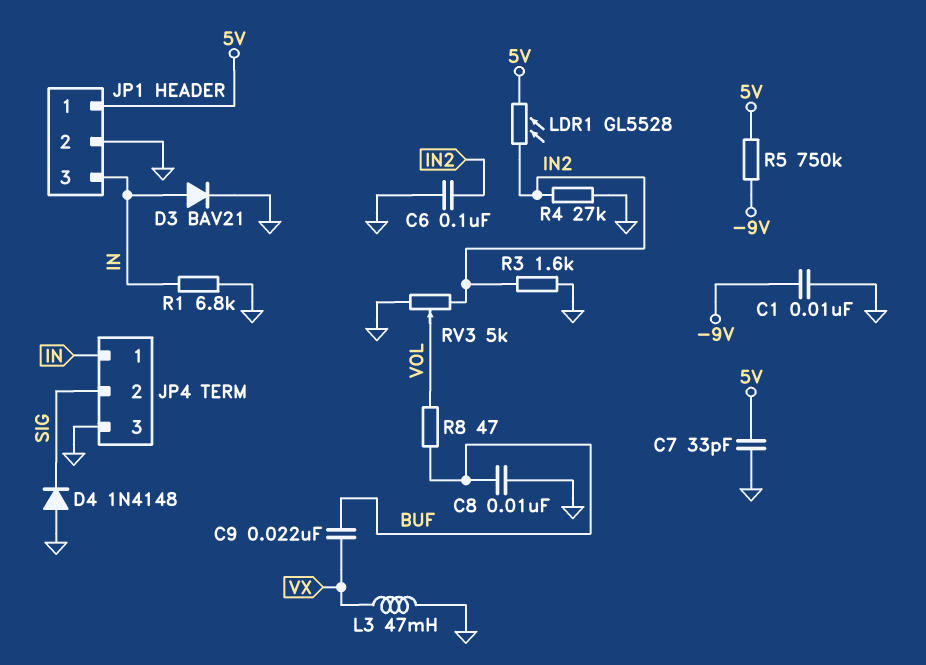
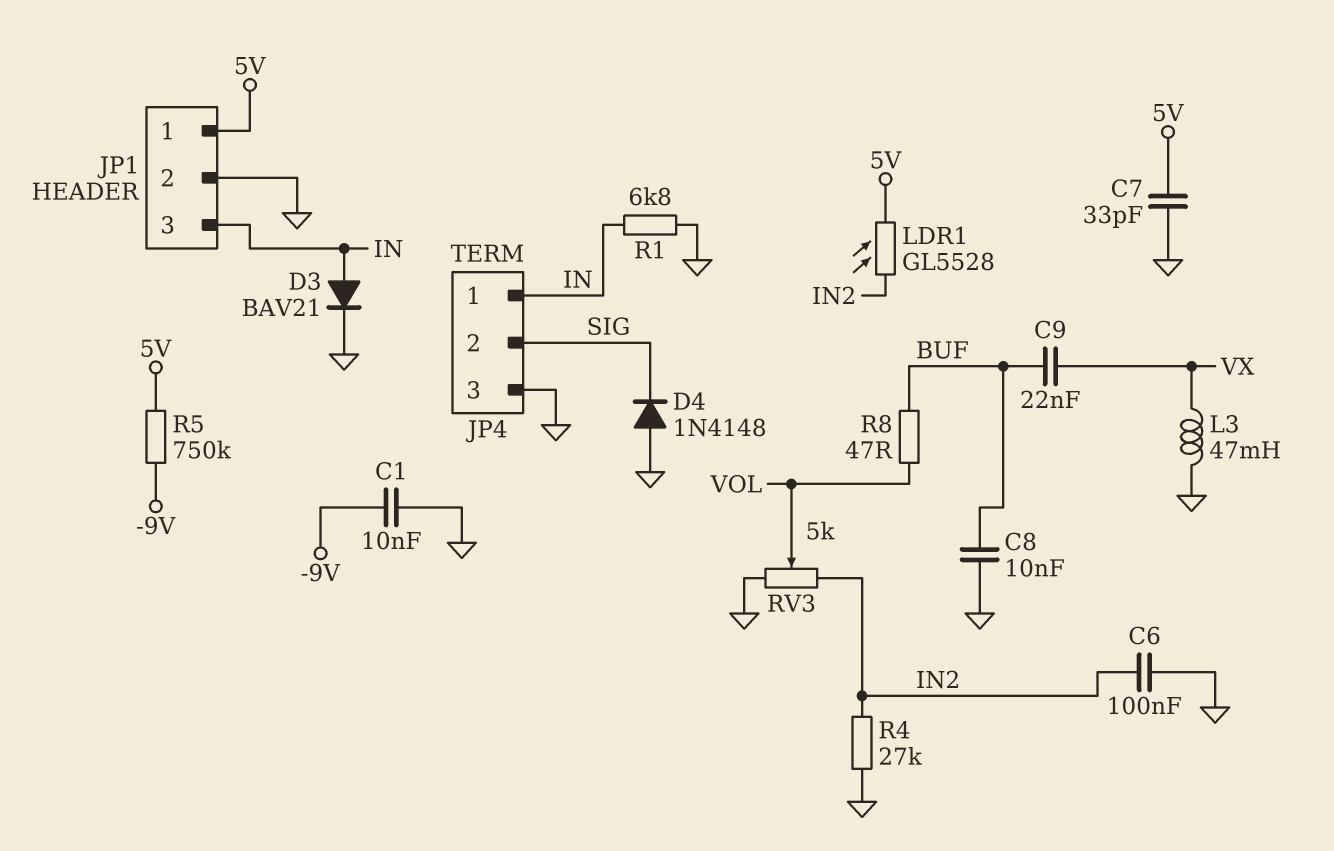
R3: 1.6k (GND, IN2) -> none

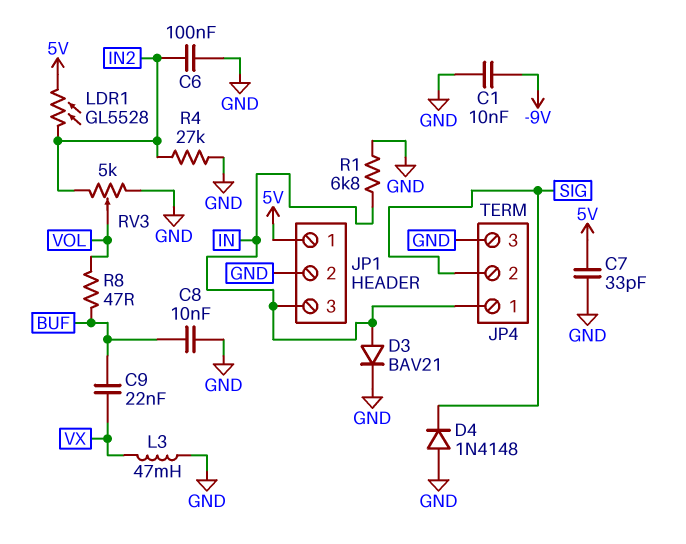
R5: 750k (-9V, 5V) -> none

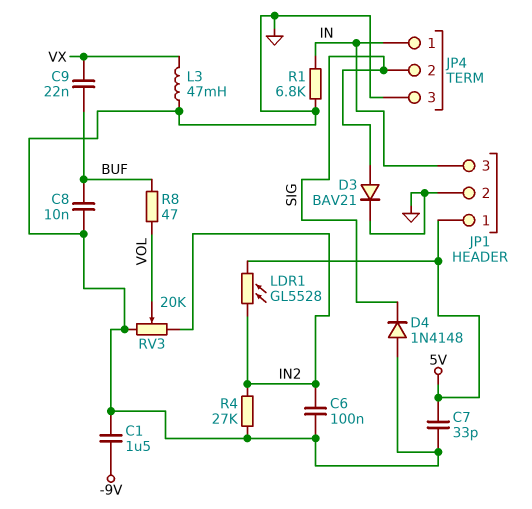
C1: 10nF (-9V, GND) -> 1.5uF (-9V, GND)
D3: diode BAV21 (A IN, K GND) -> diode BAV21 (A SIG, K GND)
RV3: 5k (GND, IN2, wiper VOL) -> 20k (GND, IN2, wiper VOL)

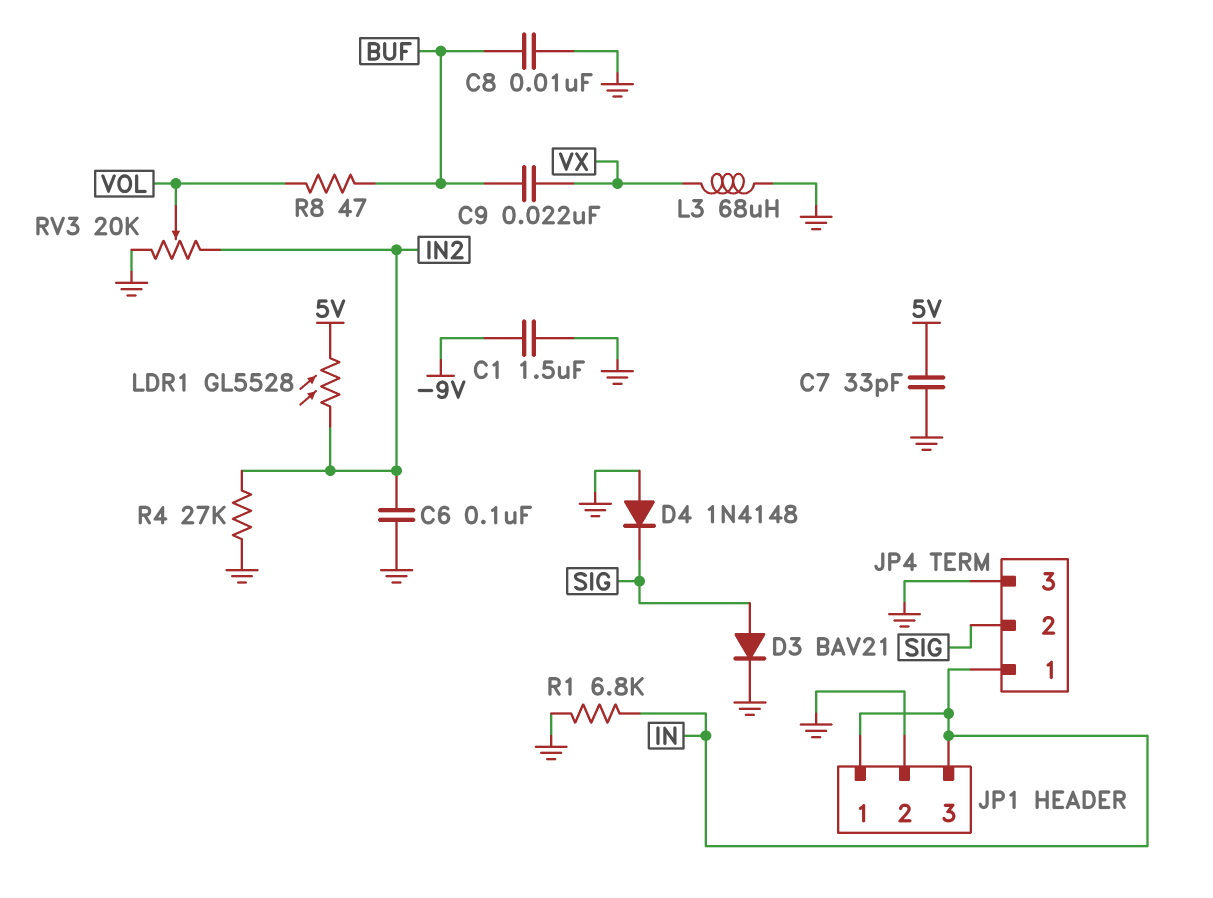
JP1 pin 1: 5V -> IN
L3: 47mH (GND, VX) -> 68uH (GND, VX)

